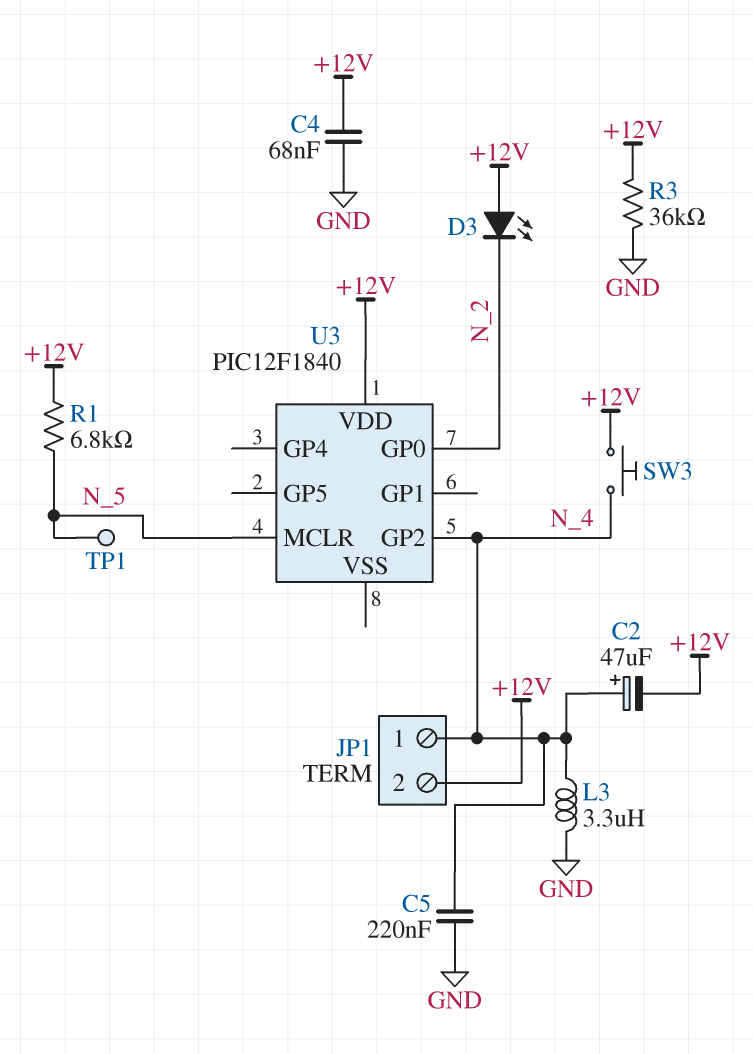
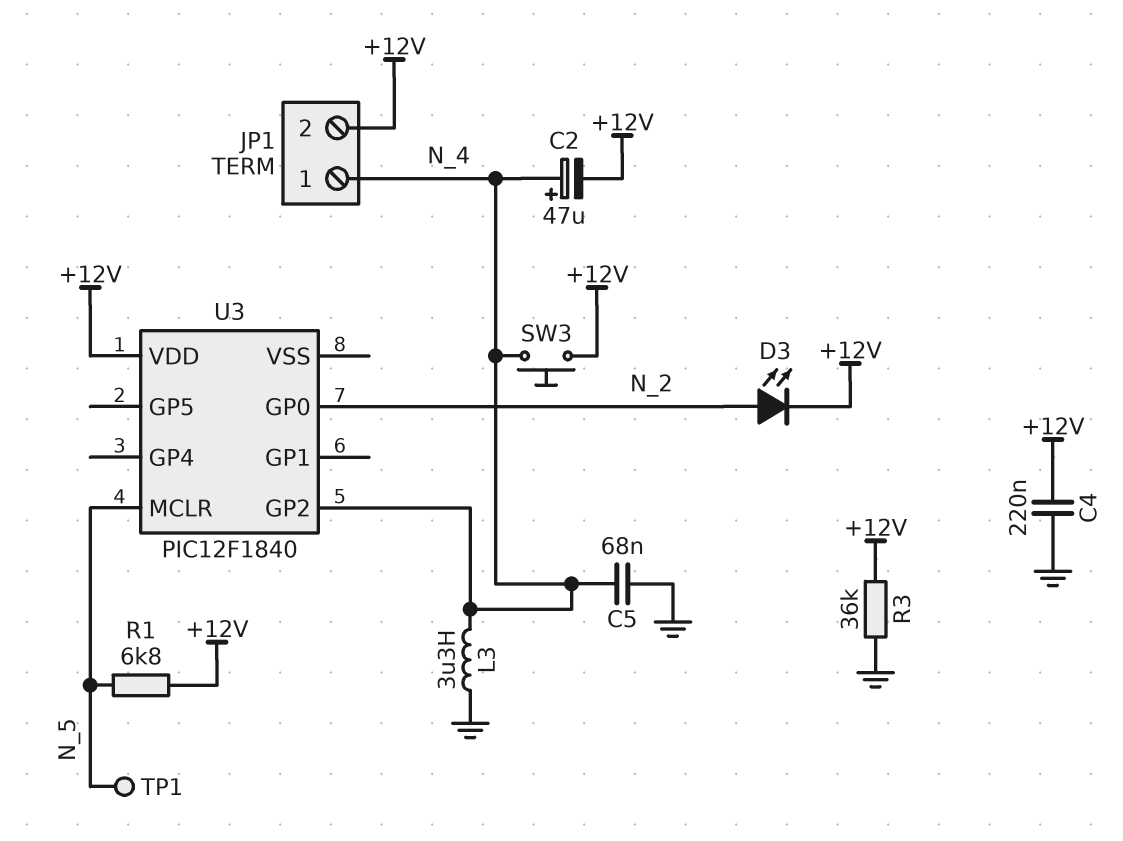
C4: 68nF (+12V, GND) -> 220nF (+12V, GND)
C5: 220nF (GND, N_4) -> 68nF (GND, N_4)
D3: LED (A +12V, K N_2) -> LED (A N_2, K +12V)

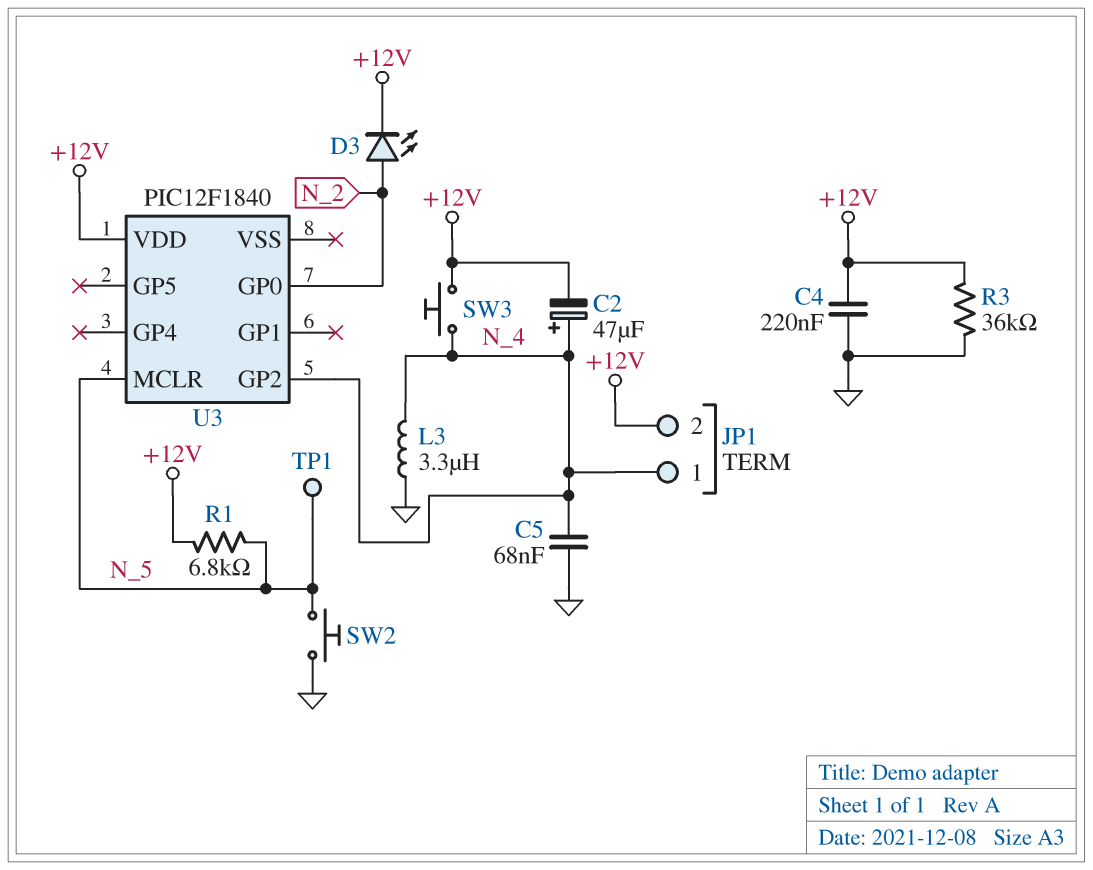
SW2: none -> button (GND, N_5)

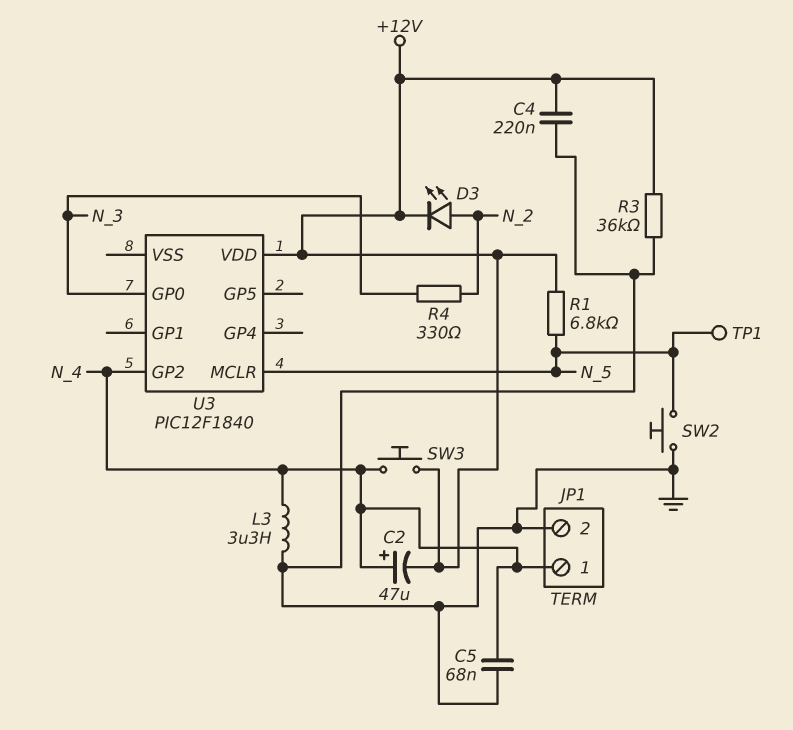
JP1 pin 2: +12V -> GND
R4: none -> 330 (N_2, N_3)
U3 pin GP0: N_2 -> N_3

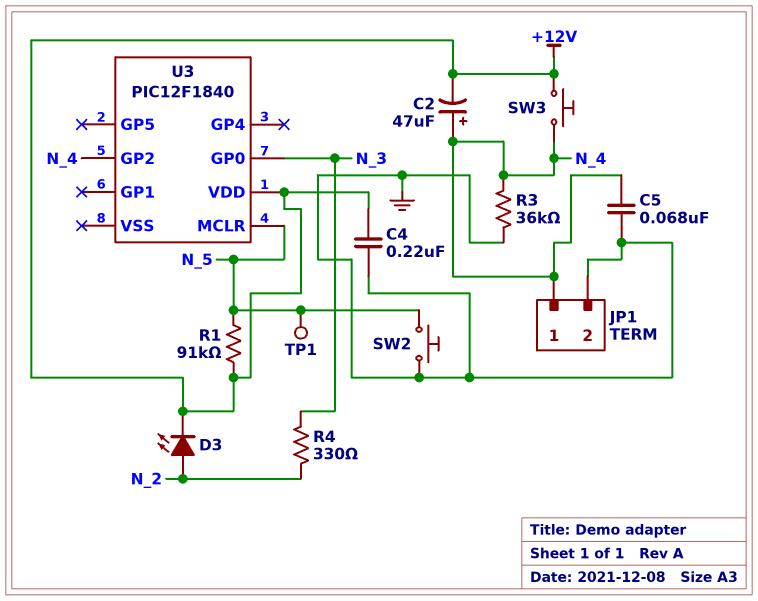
L3: 3.3uH (GND, N_4) -> none
R1: 6.8k (+12V, N_5) -> 91k (+12V, N_5)
R3: 36k (+12V, GND) -> 36k (GND, N_4)

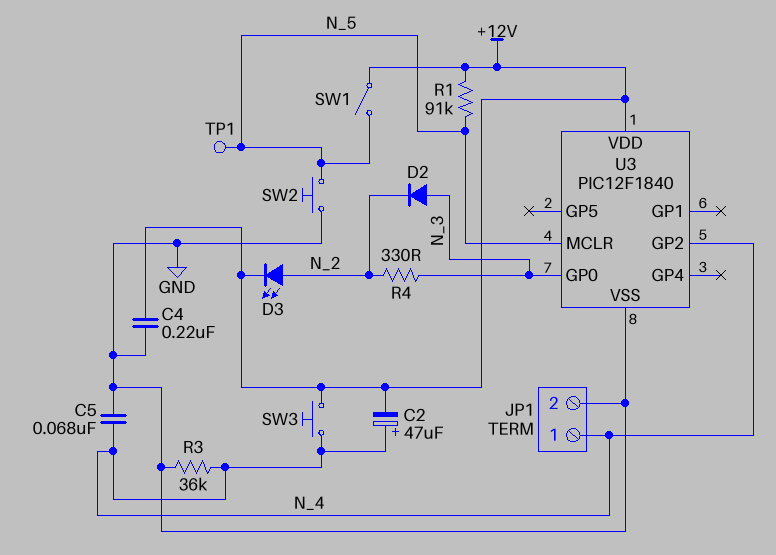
D2: none -> diode (A N_3, K N_2)
SW1: none -> switch (+12V, N_5)
U3 pin VSS: none -> GND

